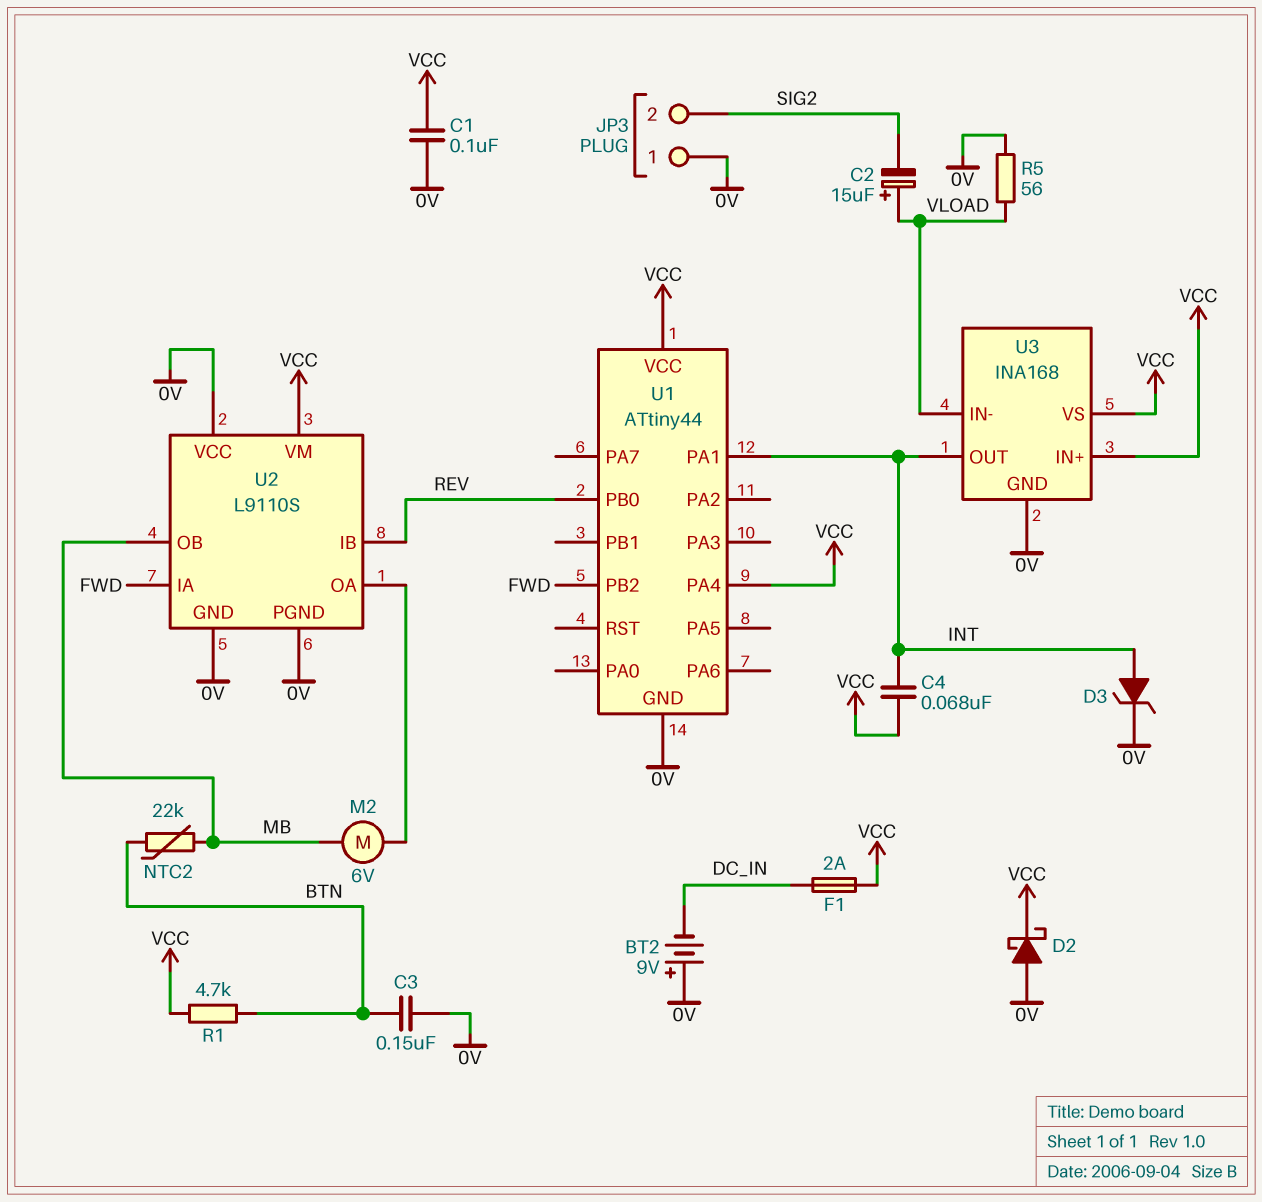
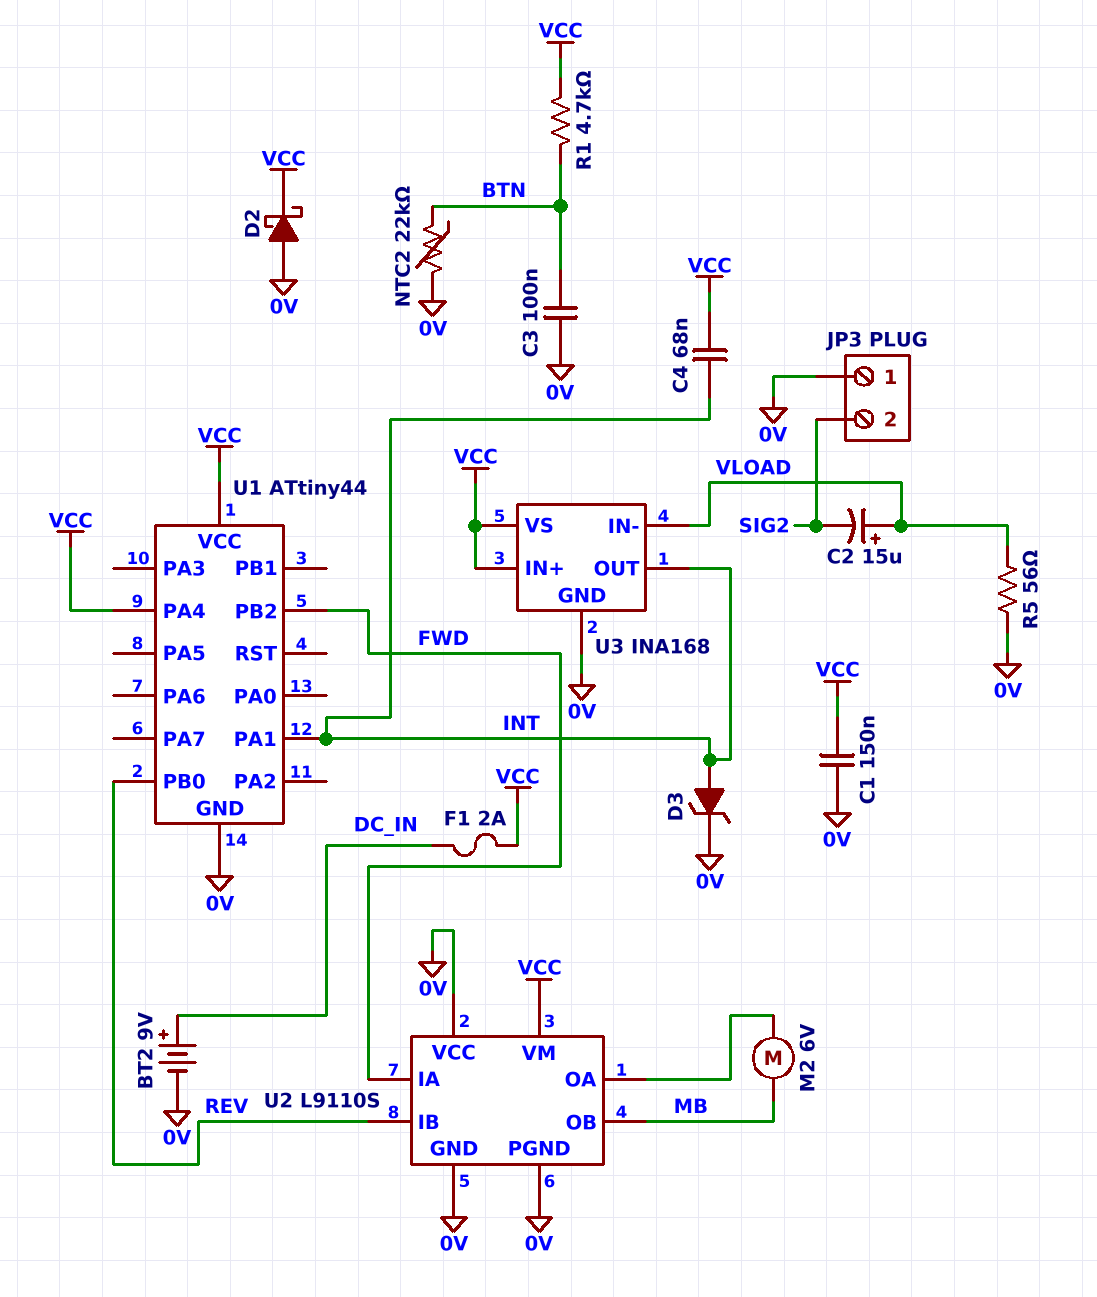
BT2: 9V (plus 0V, minus DC_IN) -> 9V (plus DC_IN, minus 0V)
C1: 100nF (0V, VCC) -> 150nF (0V, VCC)
C3: 150nF (0V, BTN) -> 100nF (0V, BTN)
NTC2: 22k (BTN, MB) -> 22k (0V, BTN)

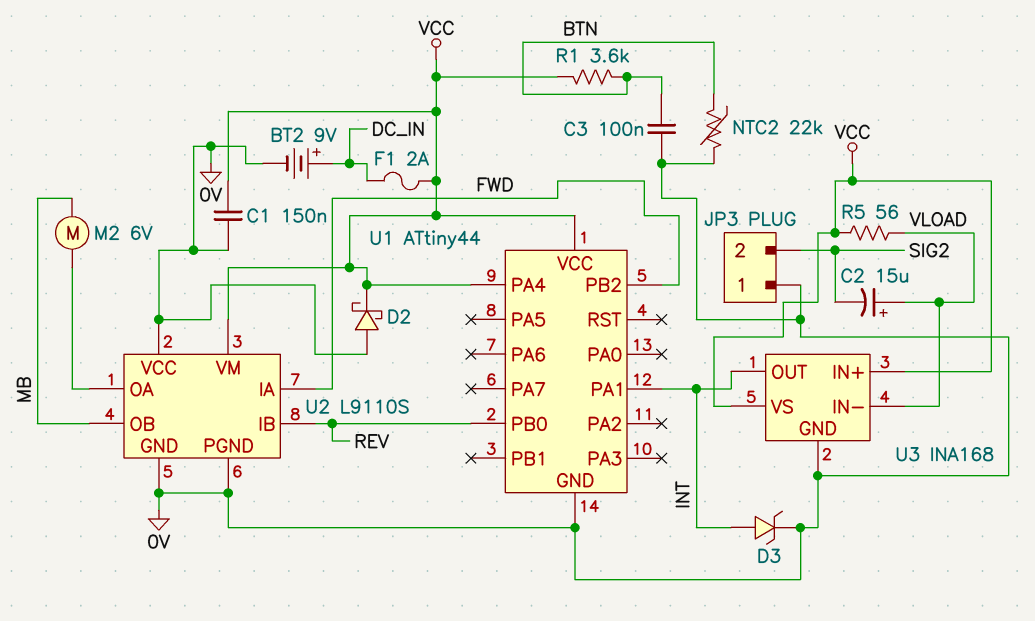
C4: 68nF (INT, VCC) -> none
R1: 4.7k (BTN, VCC) -> 3.6k (BTN, VCC)
R5: 56 (0V, VLOAD) -> 56 (VCC, VLOAD)

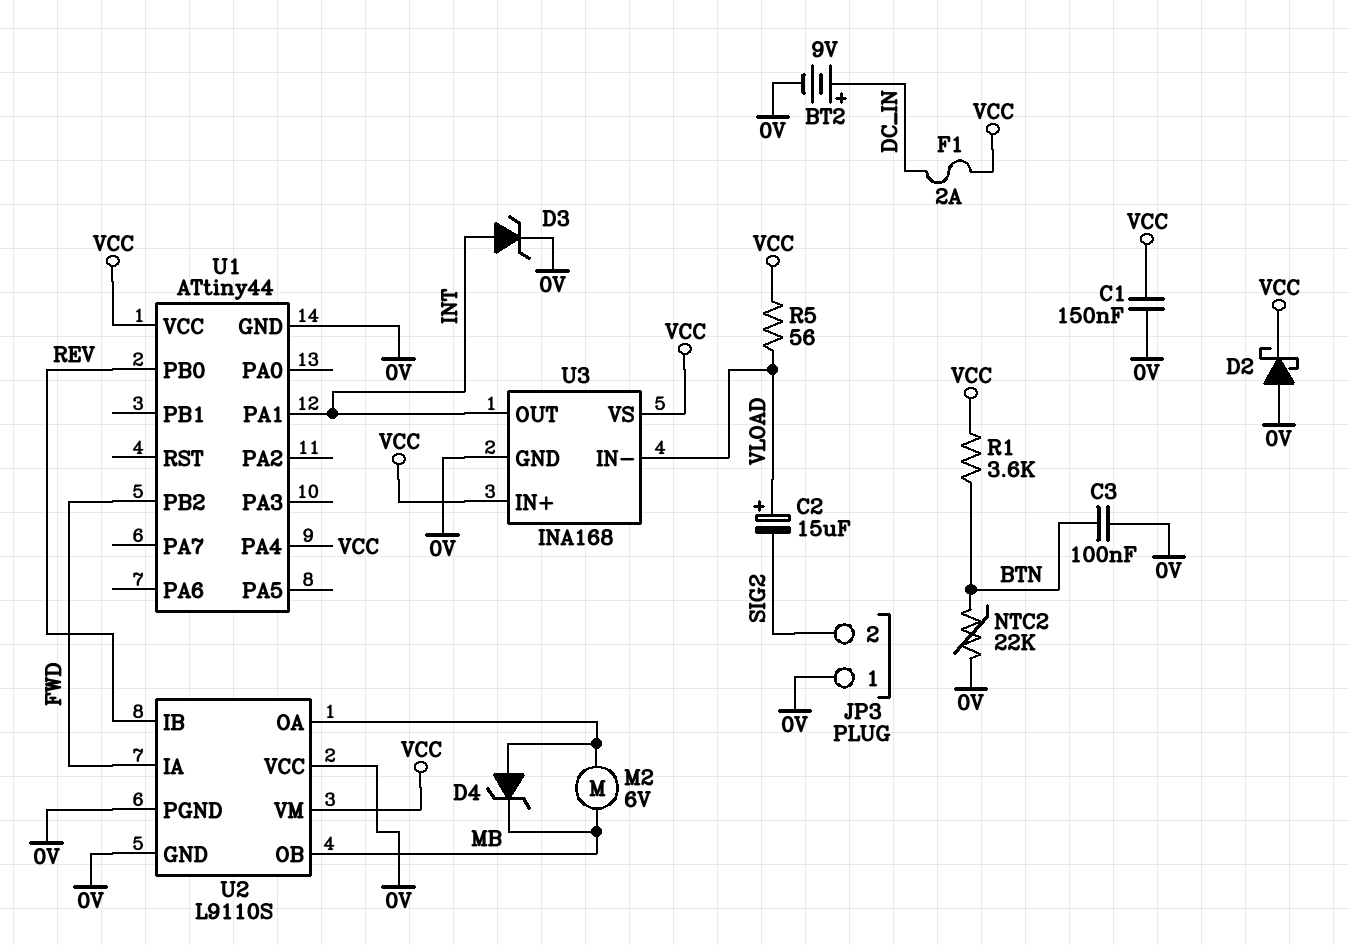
D4: none -> zener (A U2/OA, K MB)

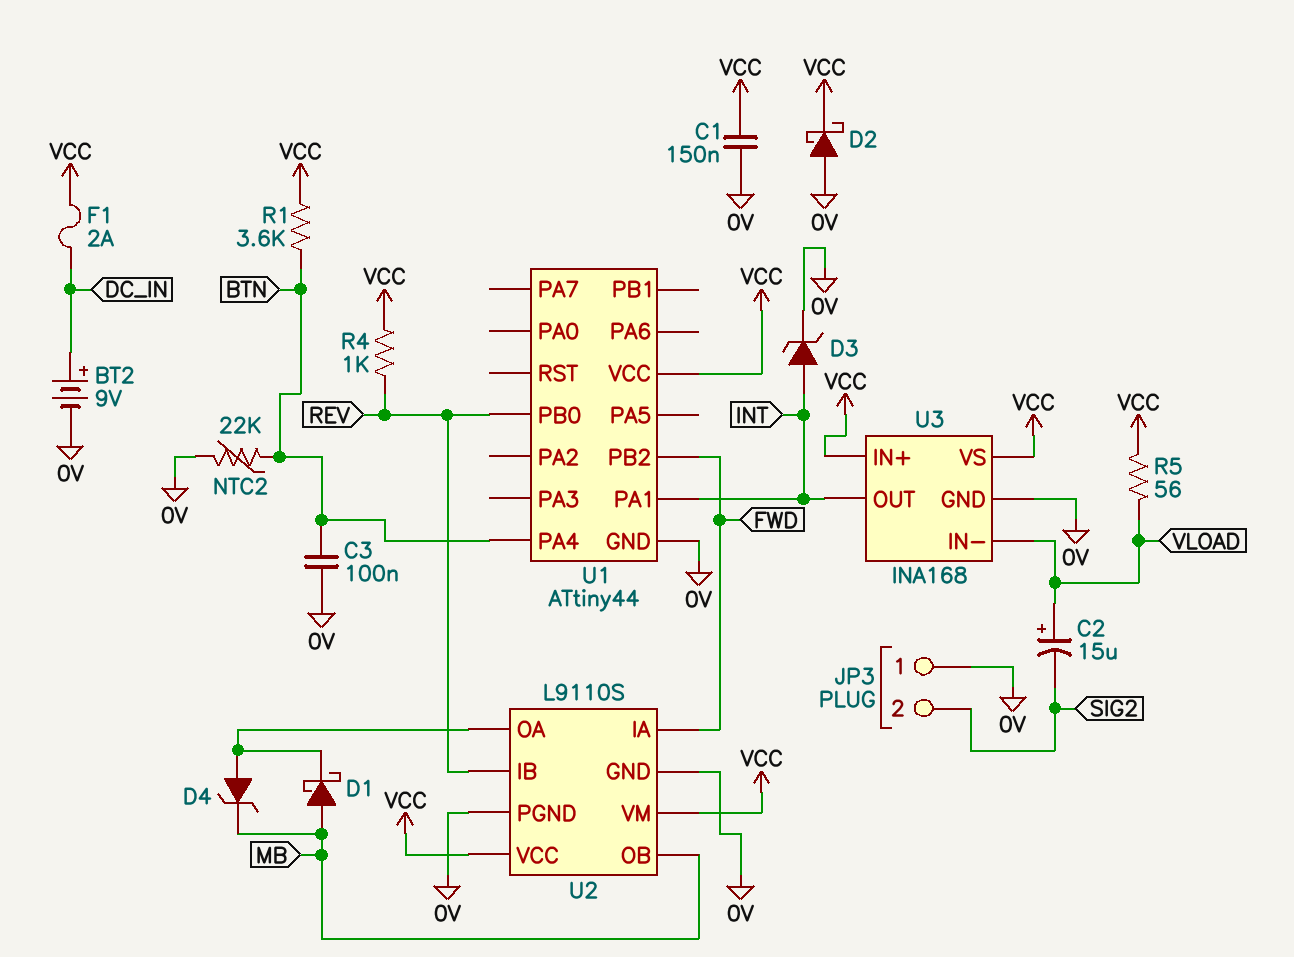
D1: none -> schottky (A MB, K U2/OA)
M2: motor 6V (MB, U2/OA) -> none
R4: none -> 1k (REV, VCC)
U1 pin PA4: VCC -> BTN
U2 pin VCC: 0V -> VCC

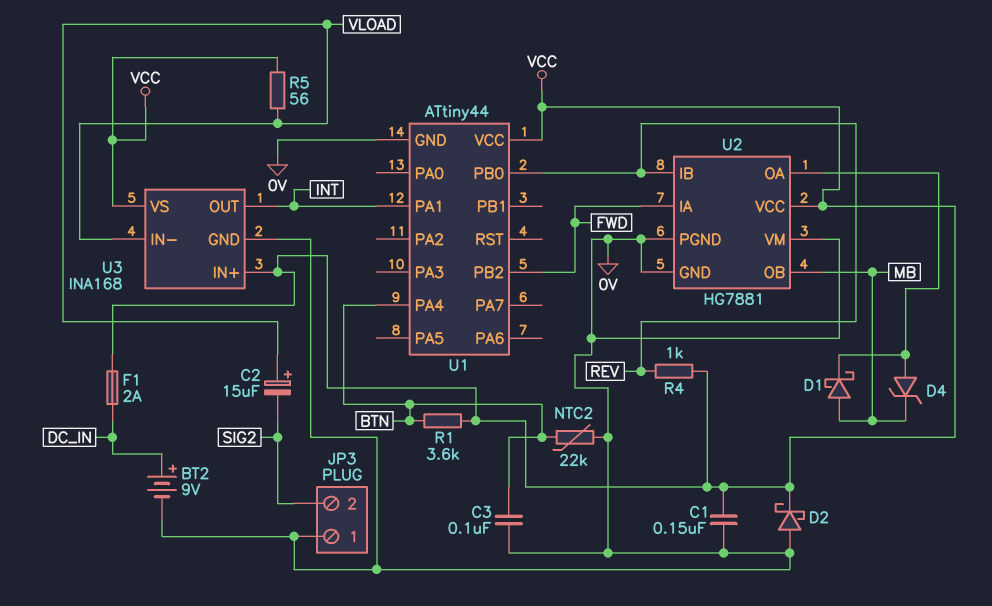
D3: zener (A INT, K 0V) -> none
U2: L9110S -> HG7881
U2 pin VM: VCC -> 0V

